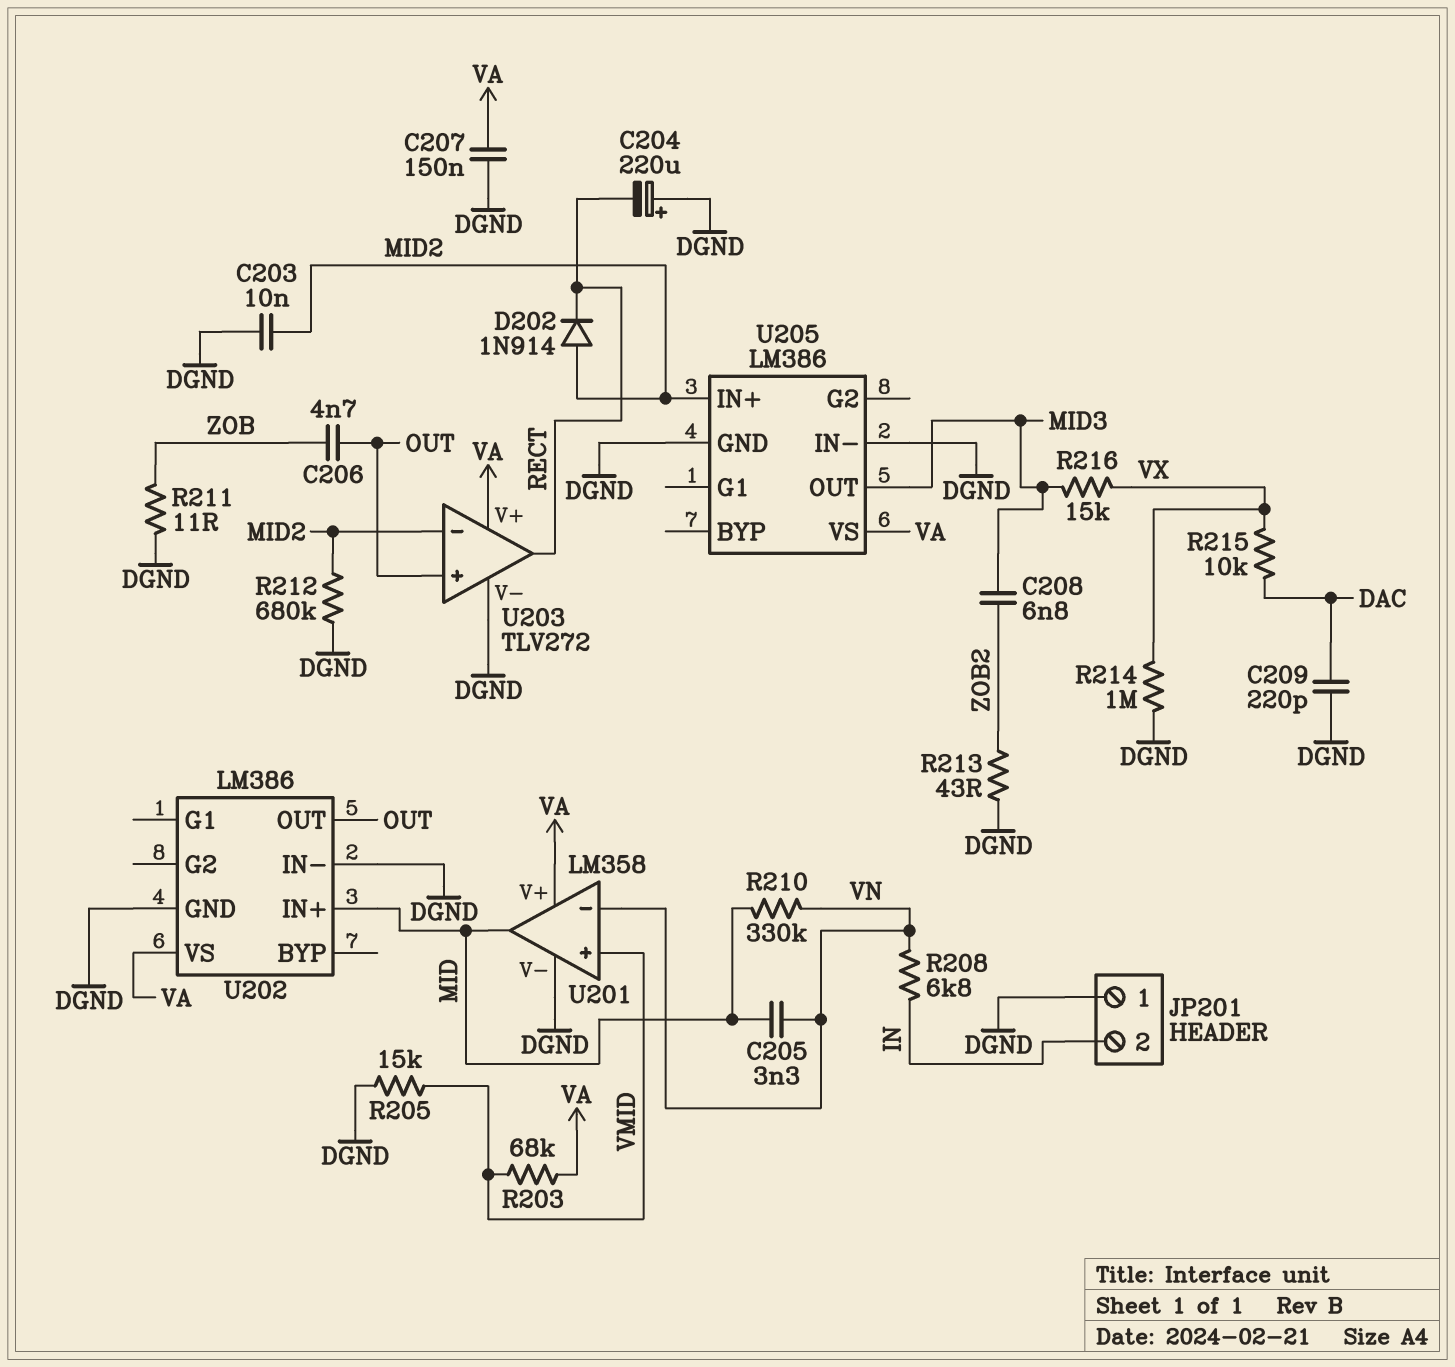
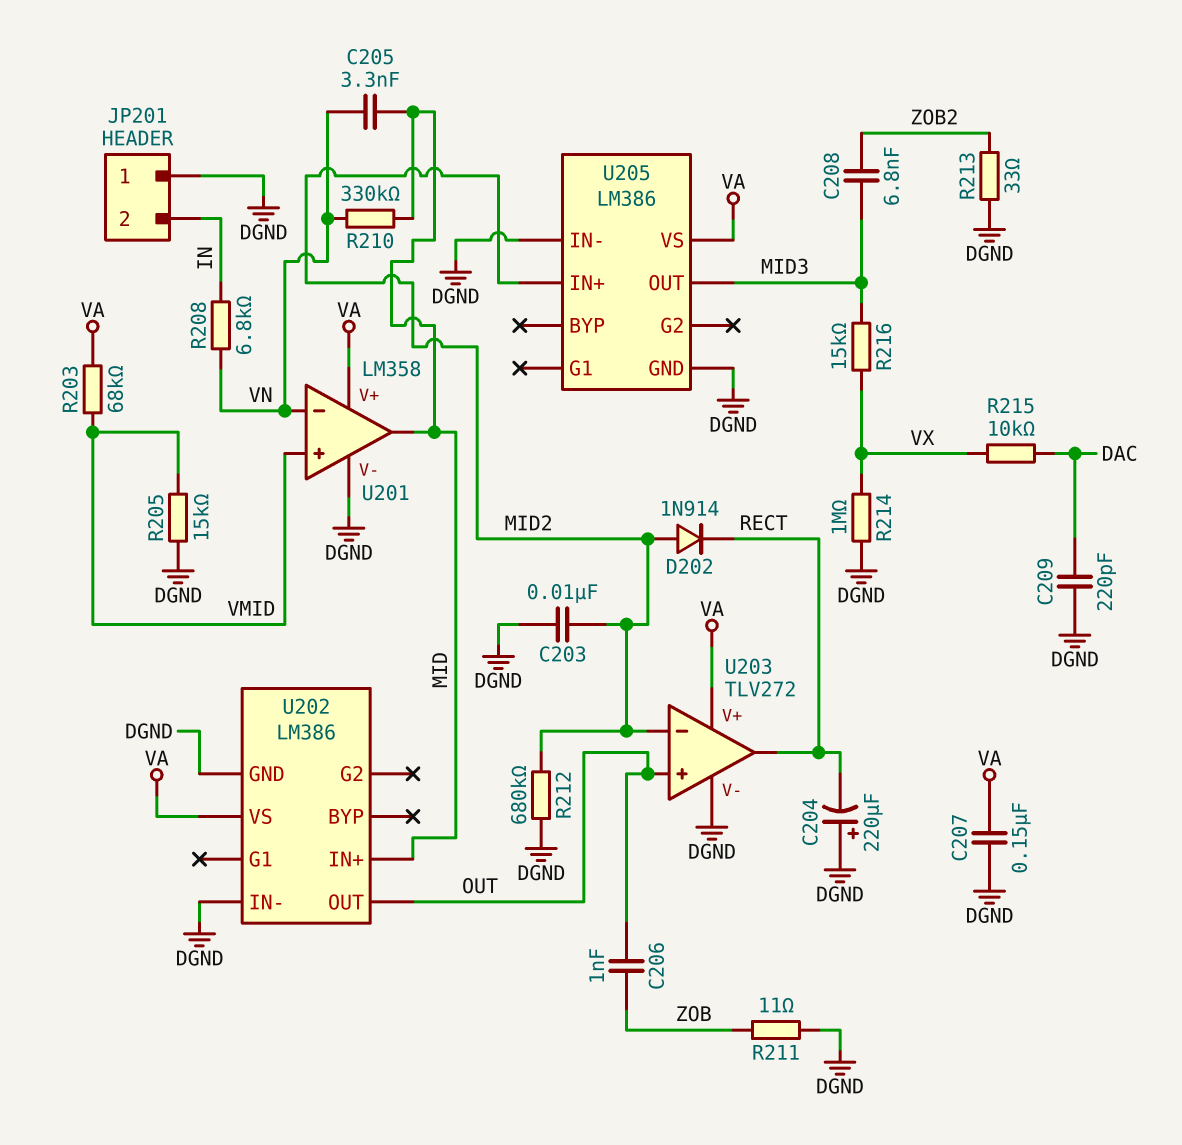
C206: 4.7nF (OUT, ZOB) -> 1nF (OUT, ZOB)
R213: 43 (DGND, ZOB2) -> 33 (DGND, ZOB2)

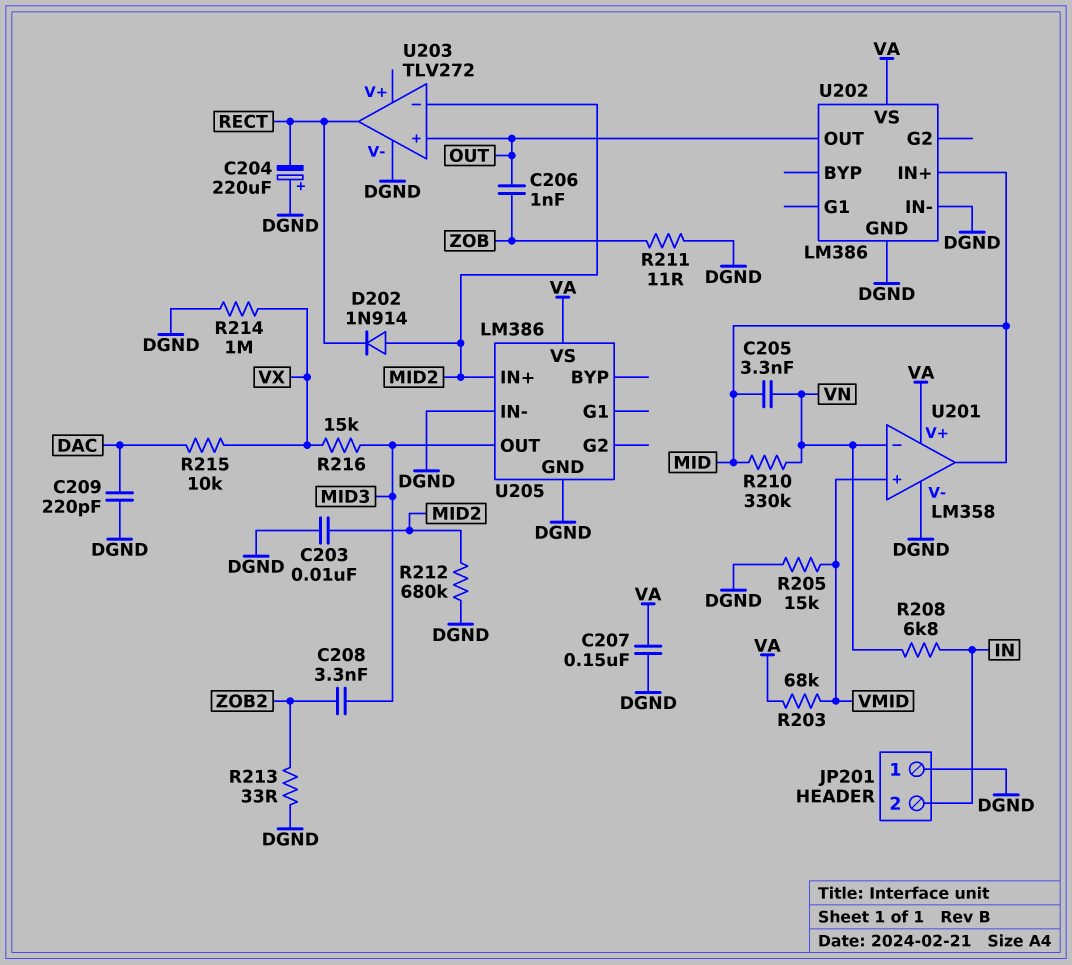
C208: 6.8nF (MID3, ZOB2) -> 3.3nF (MID3, ZOB2)
U203 pin V+: VA -> none

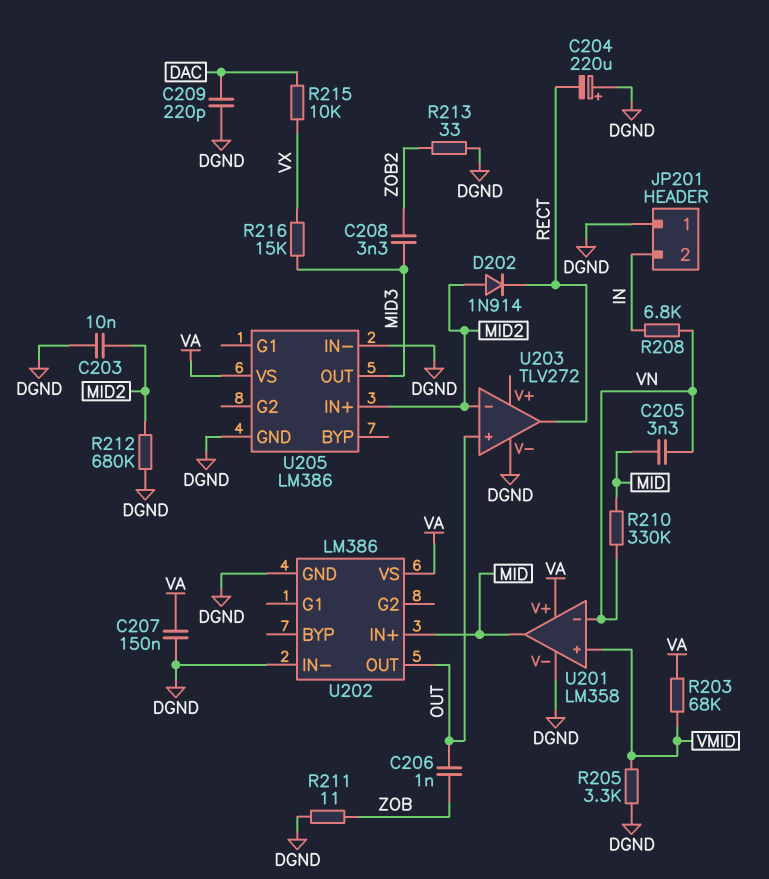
R205: 15k (DGND, VMID) -> 3.3k (DGND, VMID)
R214: 1M (DGND, VX) -> none

